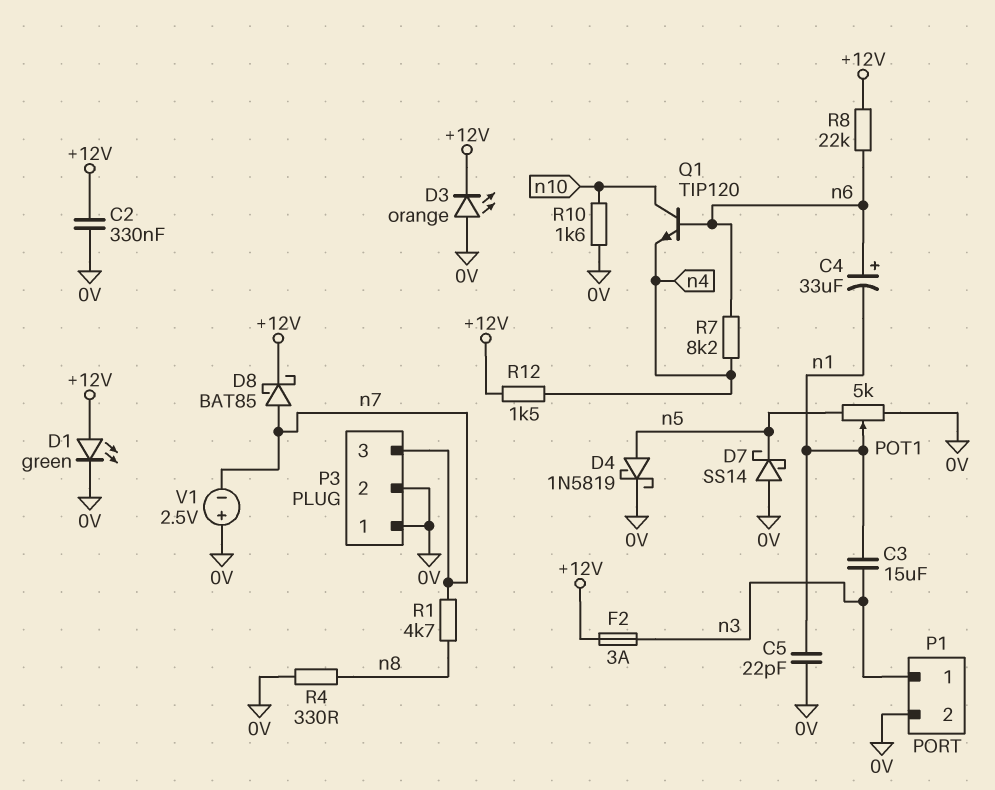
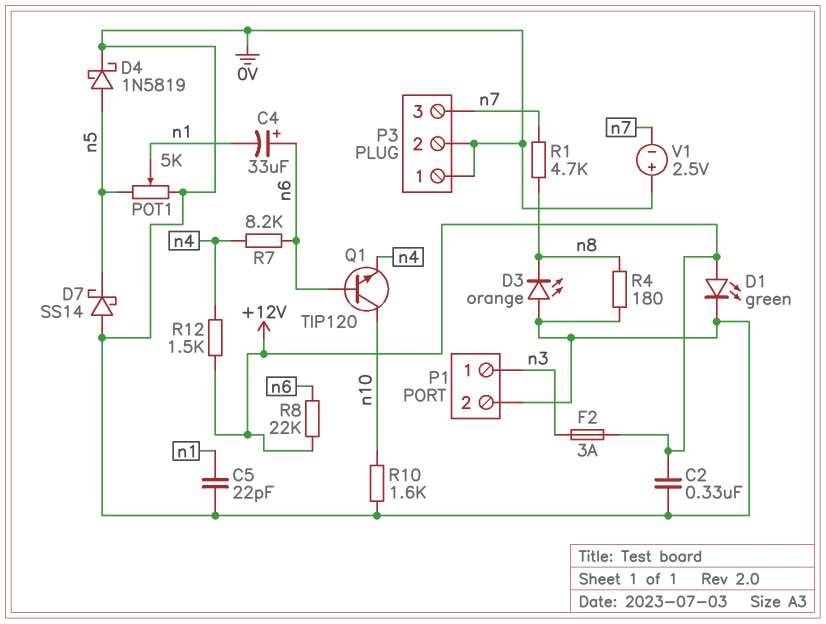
C3: 15uF (n1, n3) -> none
D3: LED orange (A 0V, K +12V) -> LED orange (A 0V, K n8)
D8: schottky BAT85 (A n7, K +12V) -> none
R4: 330 (0V, n8) -> 180 (0V, n8)

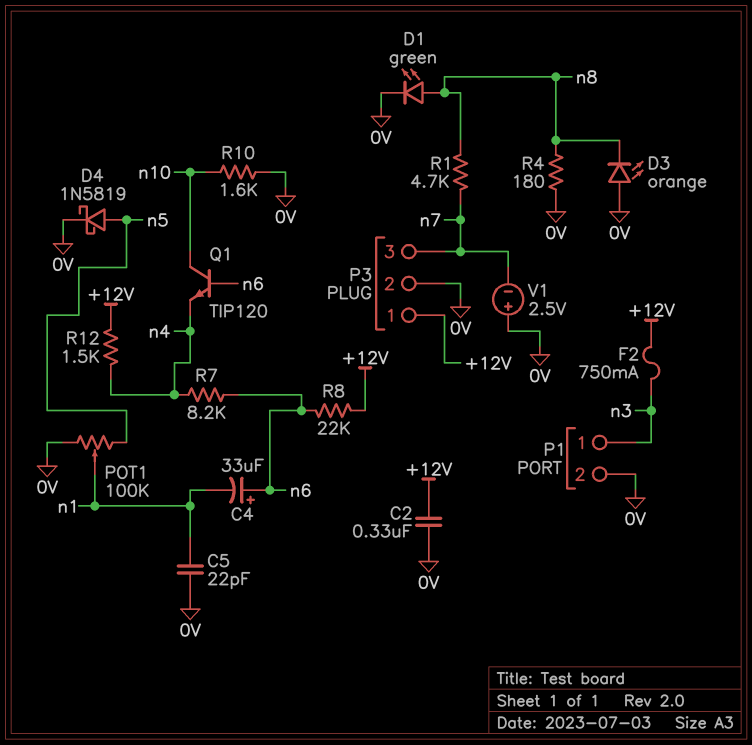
D1: LED green (A +12V, K 0V) -> LED green (A n8, K 0V)
D7: schottky SS14 (A 0V, K n5) -> none
F2: 3A (+12V, n3) -> 750mA (+12V, n3)
P3 pin 1: 0V -> +12V
POT1: 5k (0V, n5, wiper n1) -> 100k (0V, n5, wiper n1)

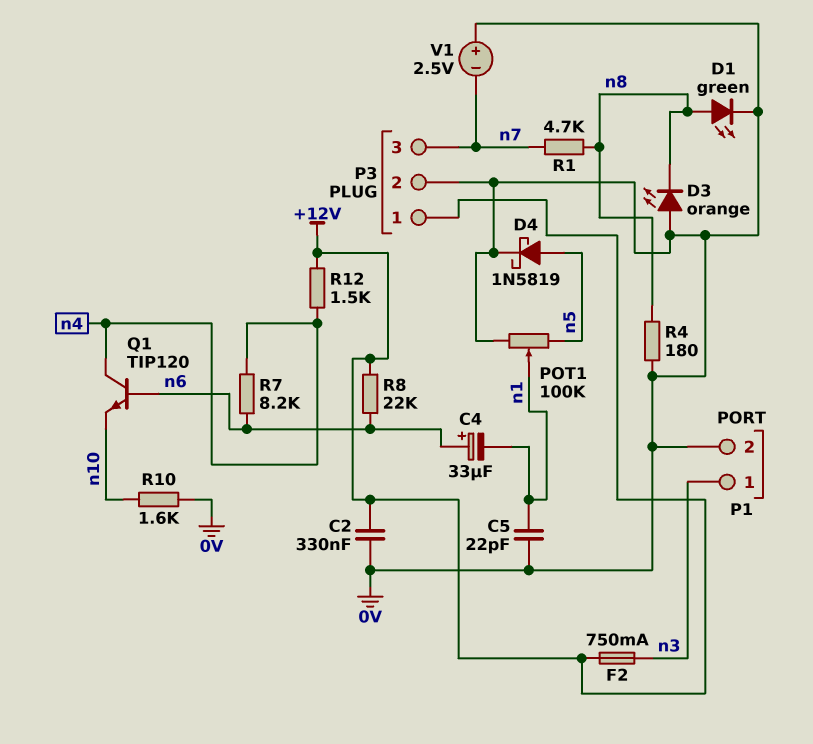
Q1: NPN TIP120 (B n6, C n10, E n4) -> NPN TIP120 (B n6, C n4, E n10)

